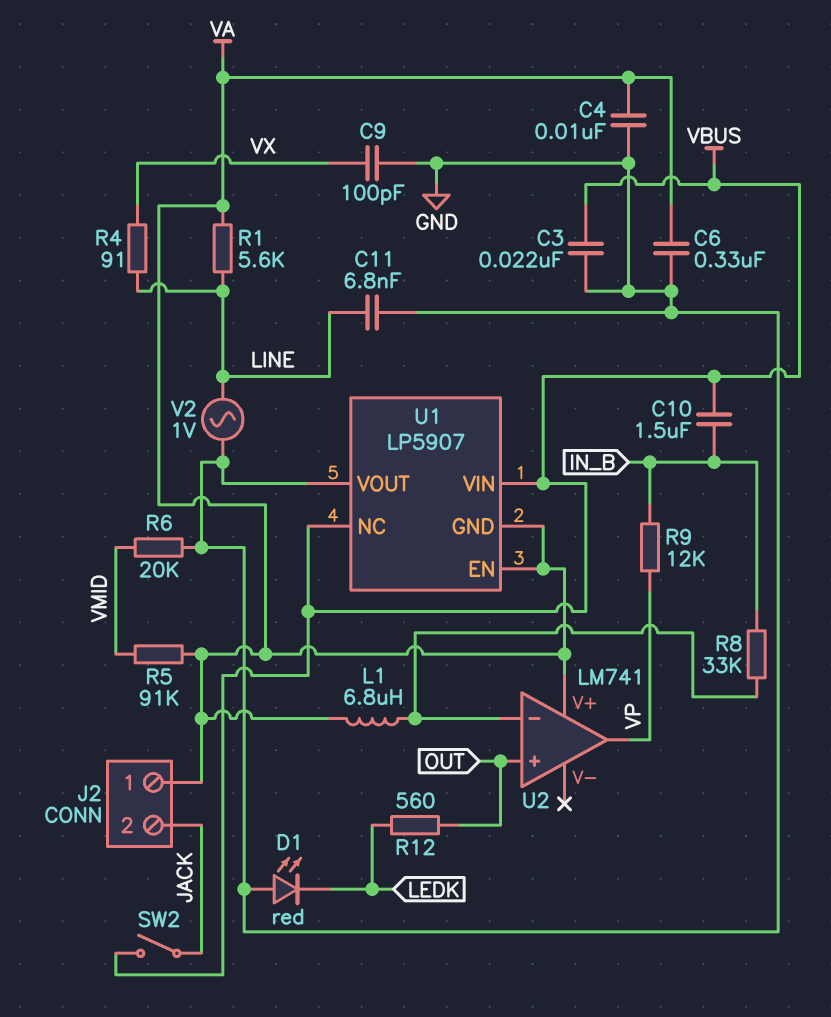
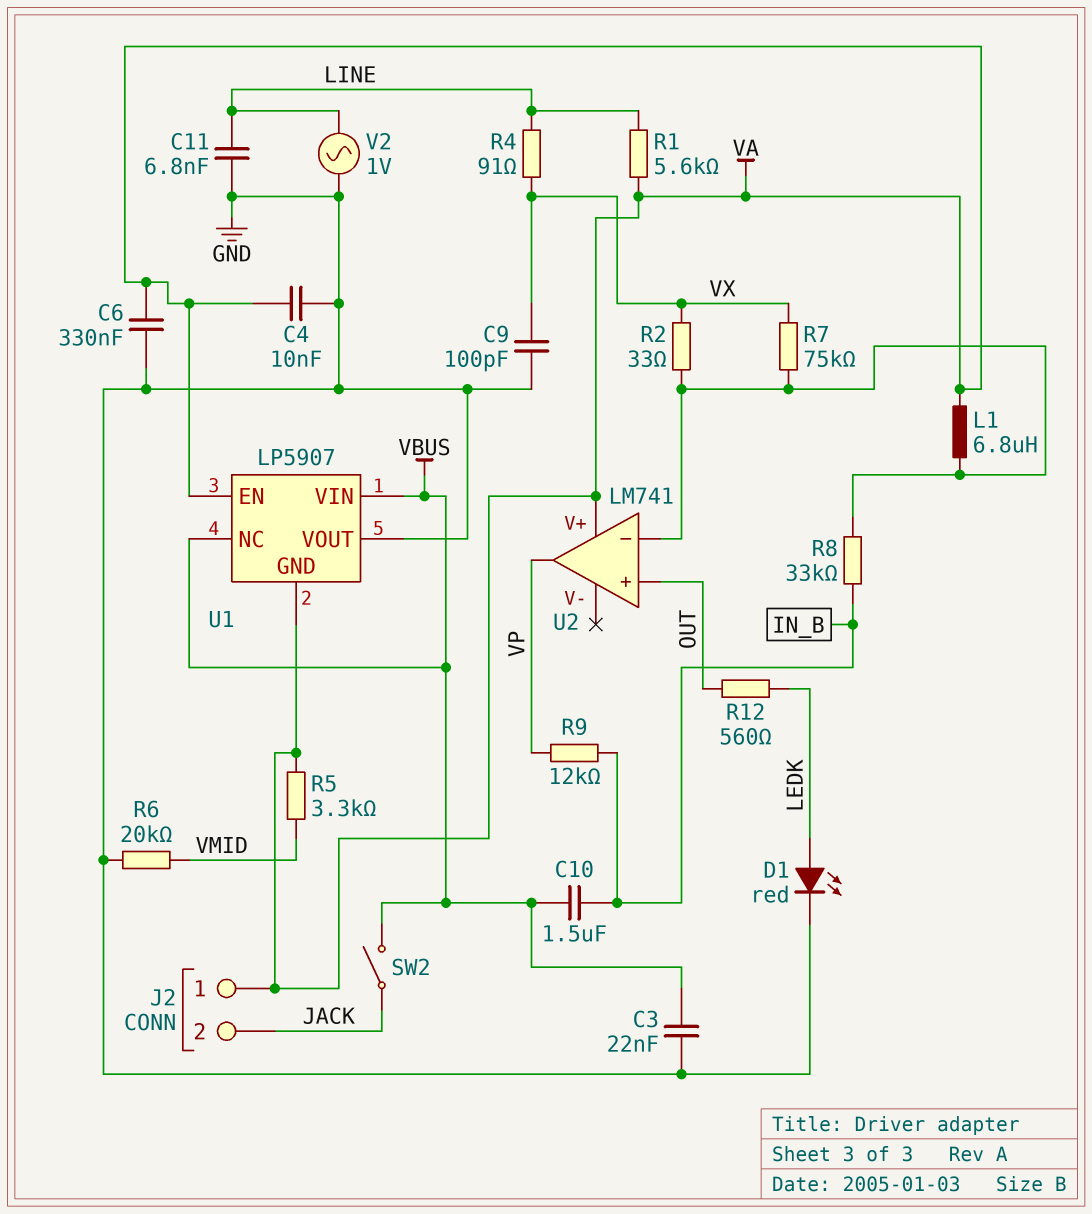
D1: LED red (A GND, K LEDK) -> LED red (A LEDK, K GND)
R2: none -> 33 (U2/in-, VX)
R5: 91k (VA, VMID) -> 3.3k (VA, VMID)
R7: none -> 75k (U2/in-, VX)

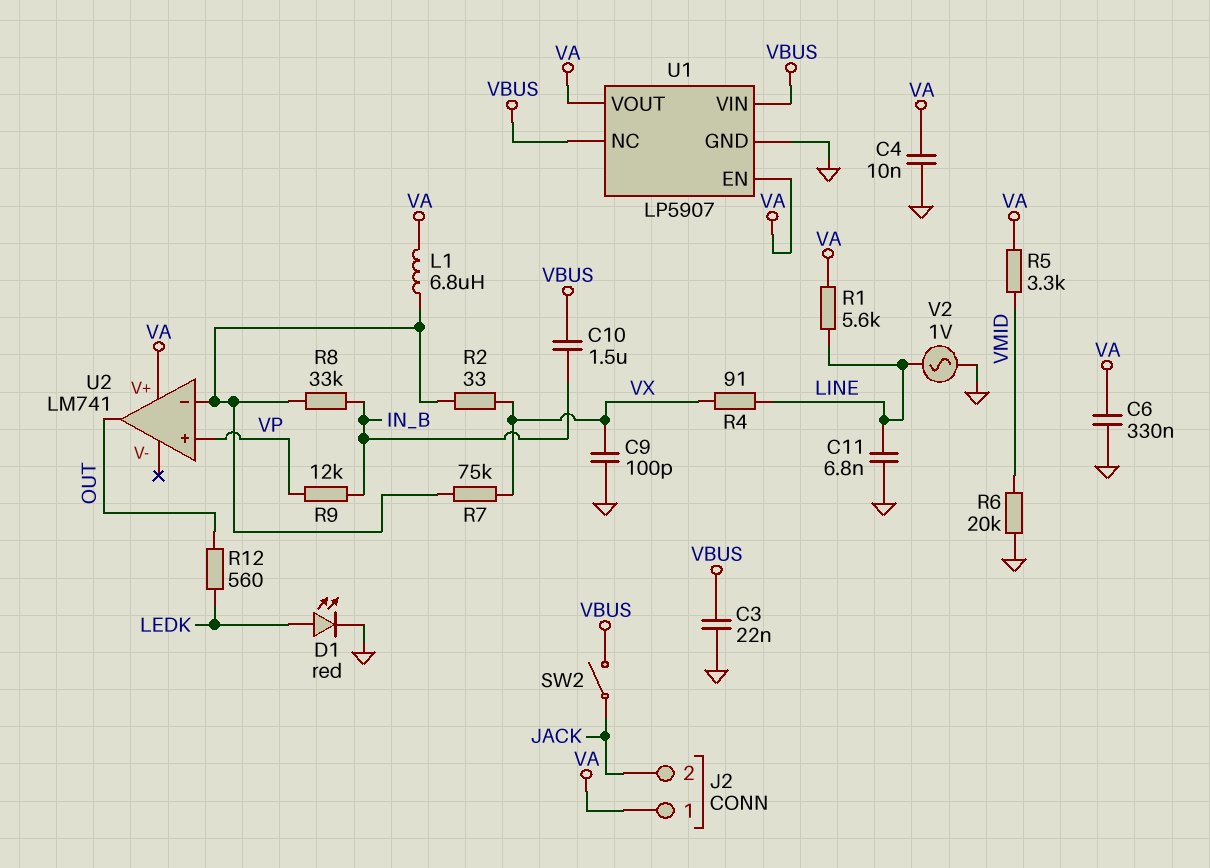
U1 pin GND: VA -> GND
U1 pin VOUT: GND -> VA
U2 pin in+: OUT -> VP
U2 pin out: VP -> OUT

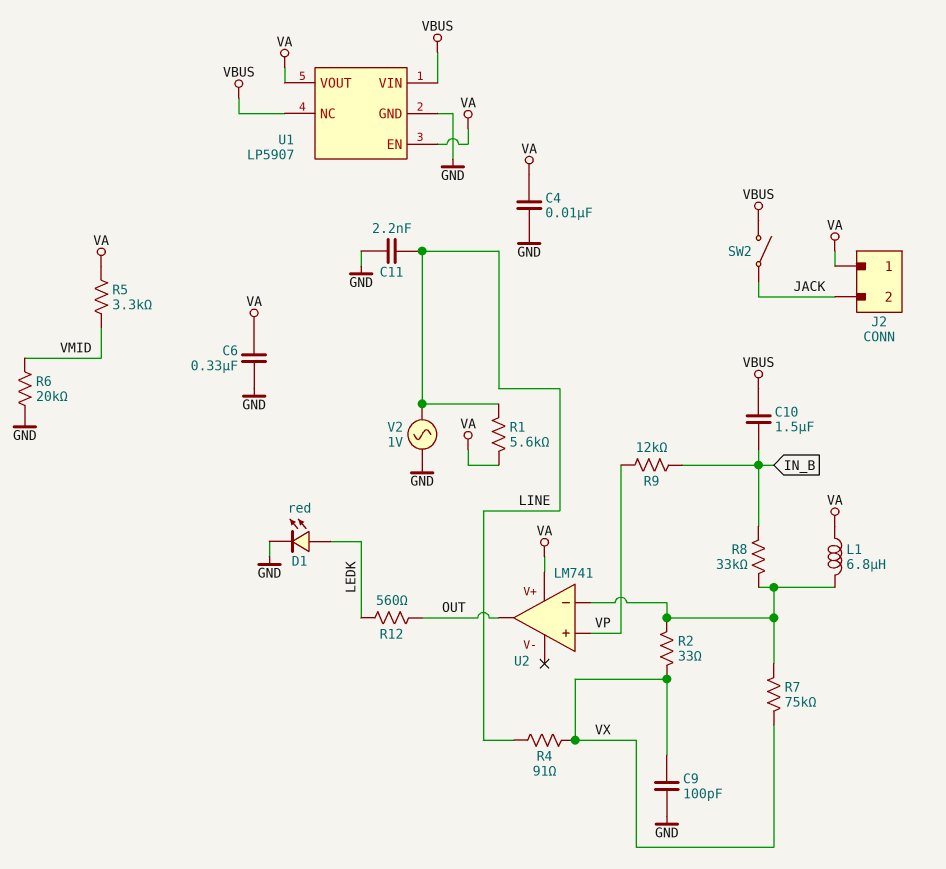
C3: 22nF (GND, VBUS) -> none
C11: 6.8nF (GND, LINE) -> 2.2nF (GND, LINE)

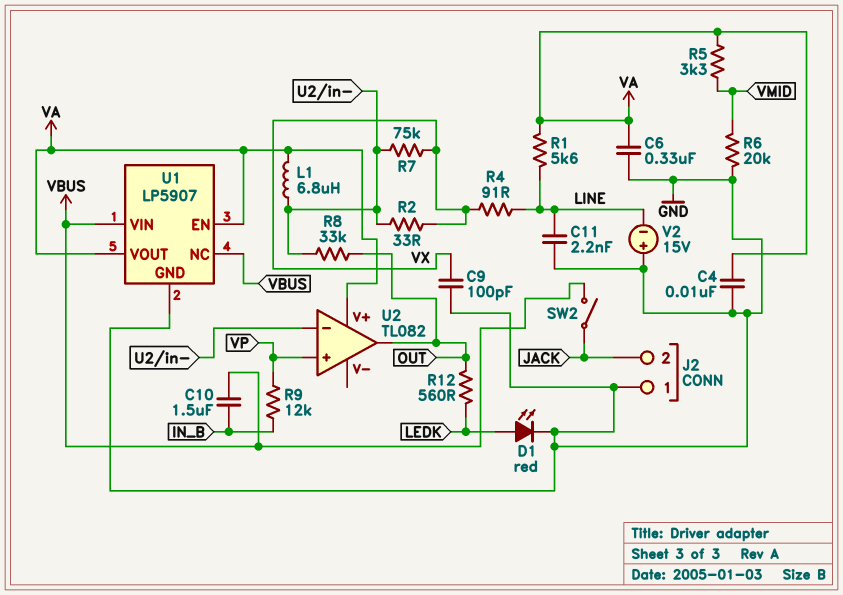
J2 pin 1: VA -> GND
R8: 33k (IN_B, U2/in-) -> 33k (OUT, U2/in-)
U2: LM741 -> TL082
V2: AC 1V (GND, LINE) -> 15V (plus GND, minus LINE)

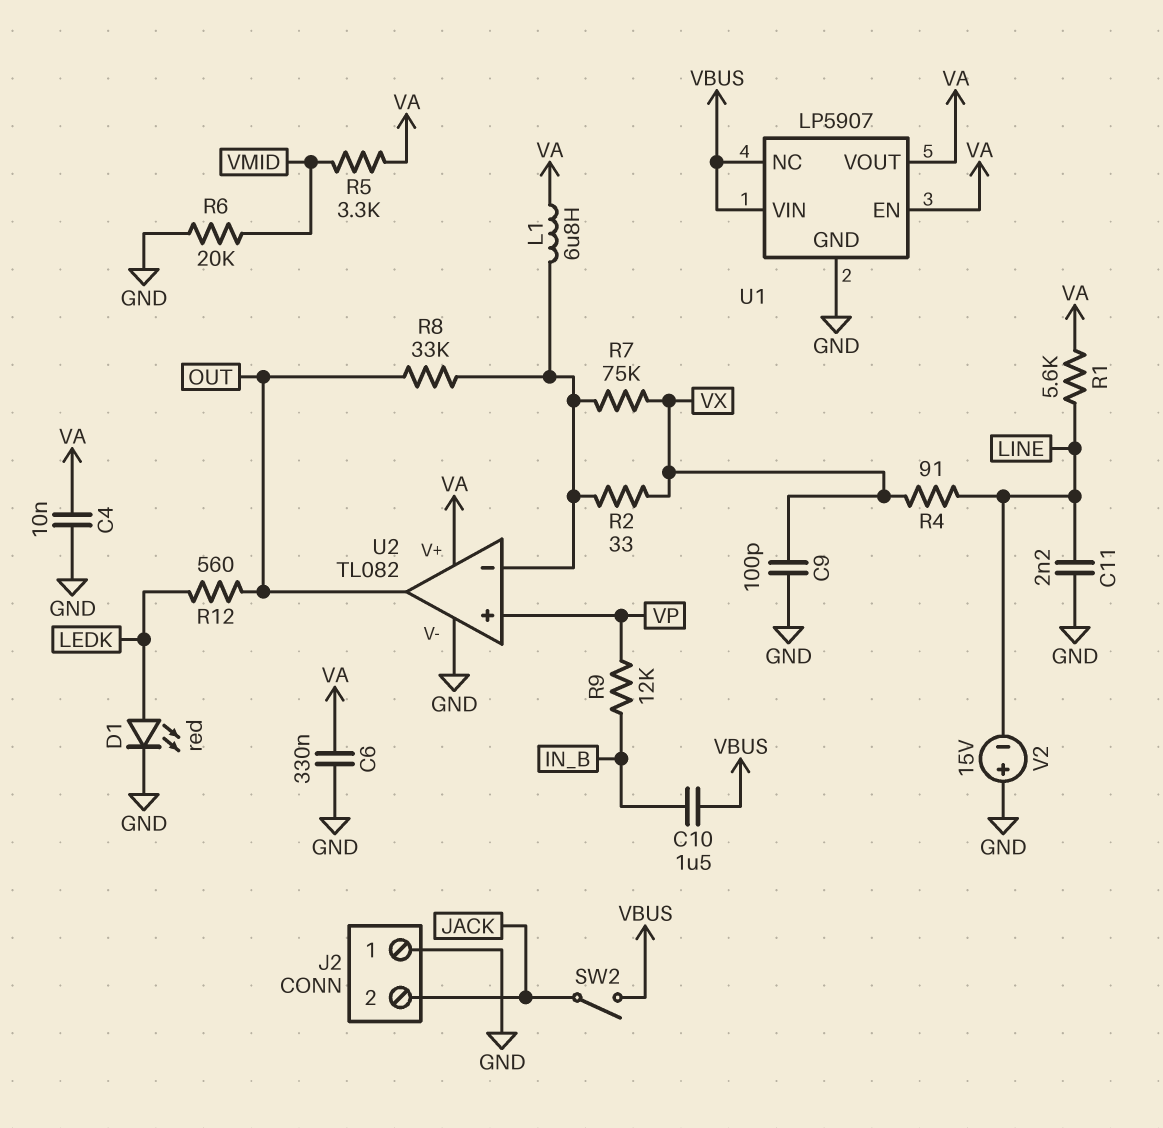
U2 pin V-: none -> GND

